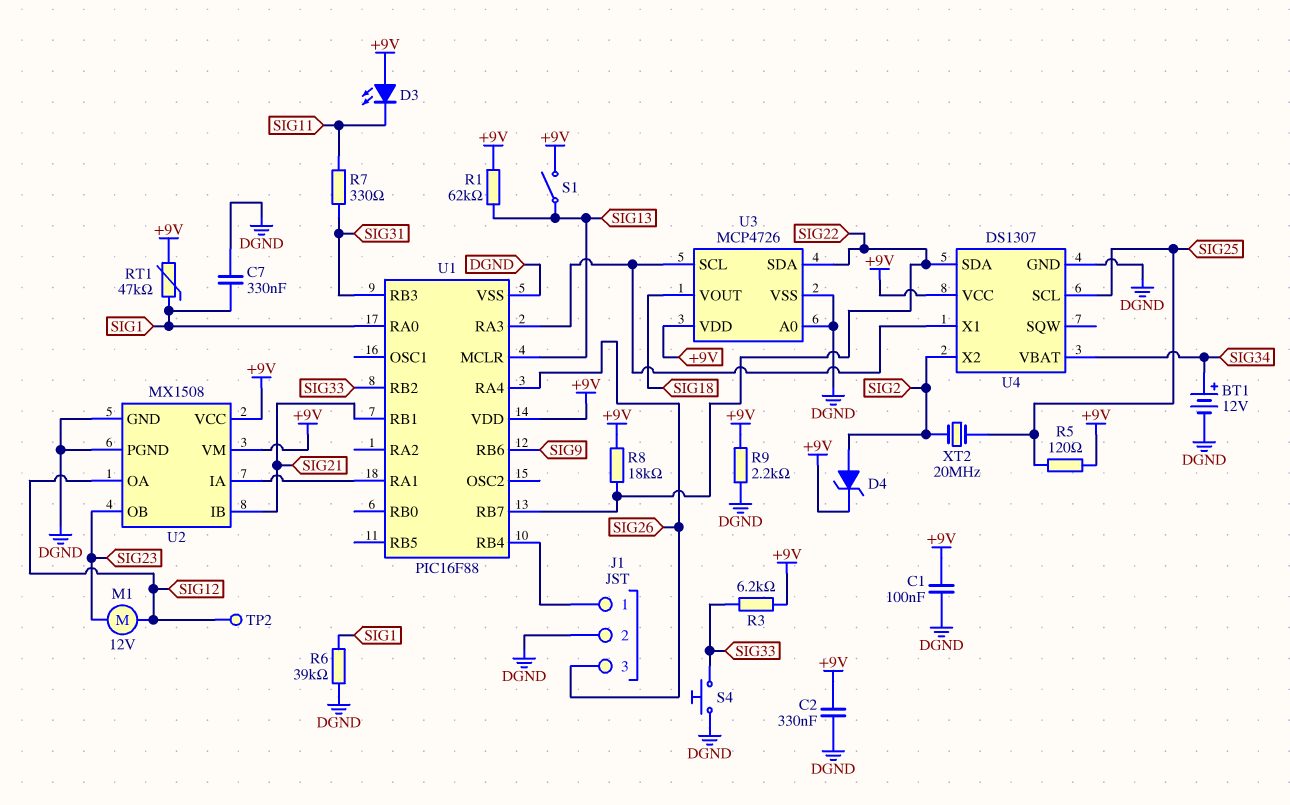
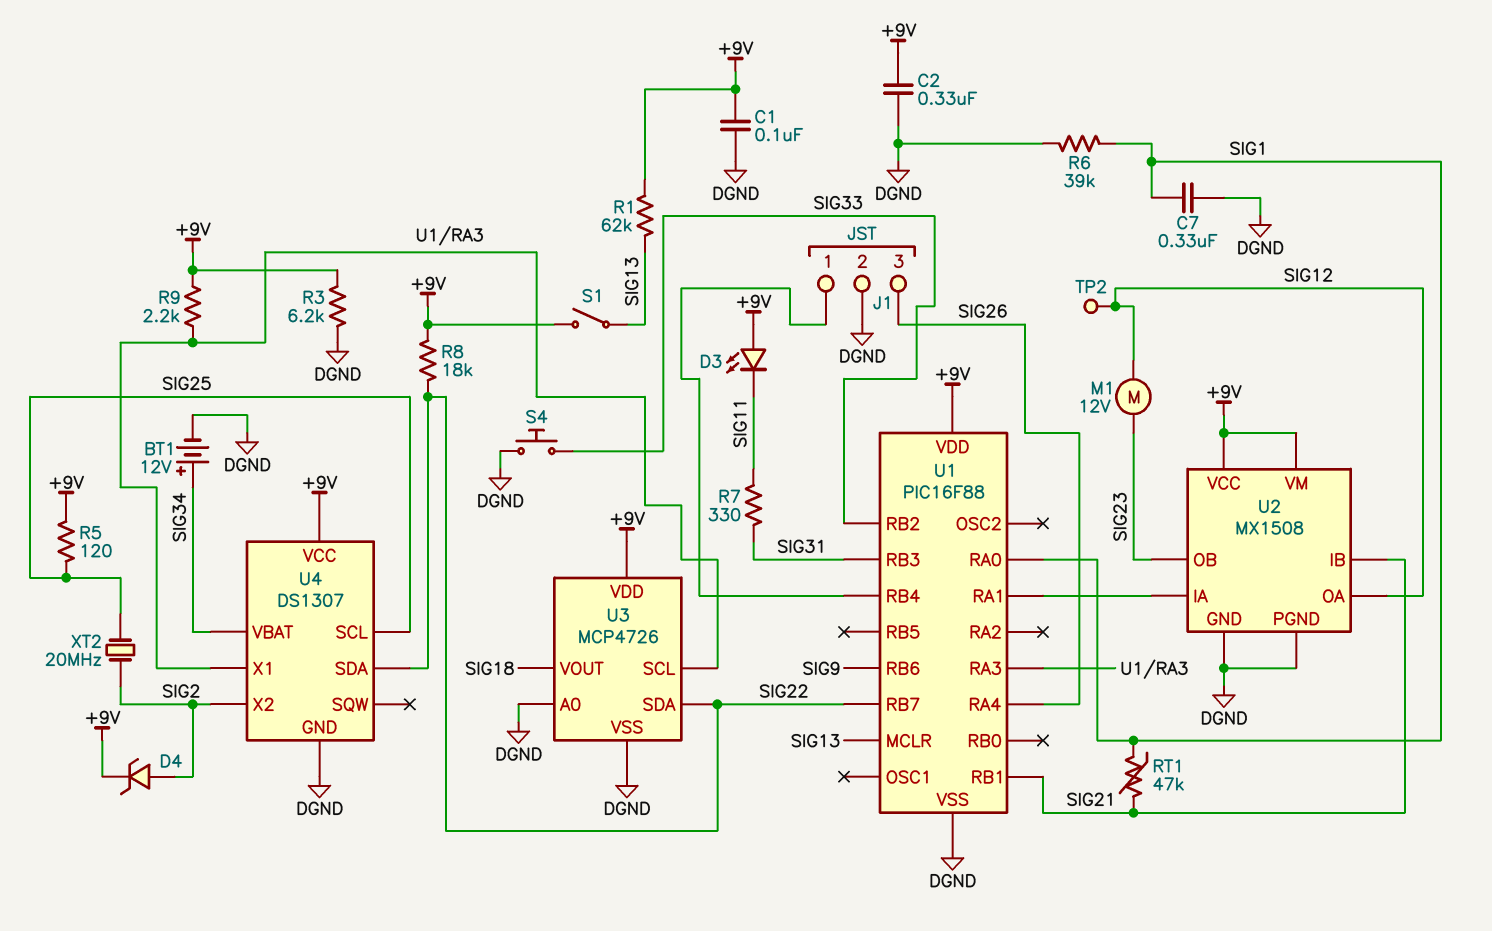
R3: 6.2k (+9V, SIG33) -> 6.2k (+9V, DGND)
R9: 2.2k (+9V, DGND) -> 2.2k (+9V, U1/RA3)
RT1: 47k (+9V, SIG1) -> 47k (SIG1, SIG21)

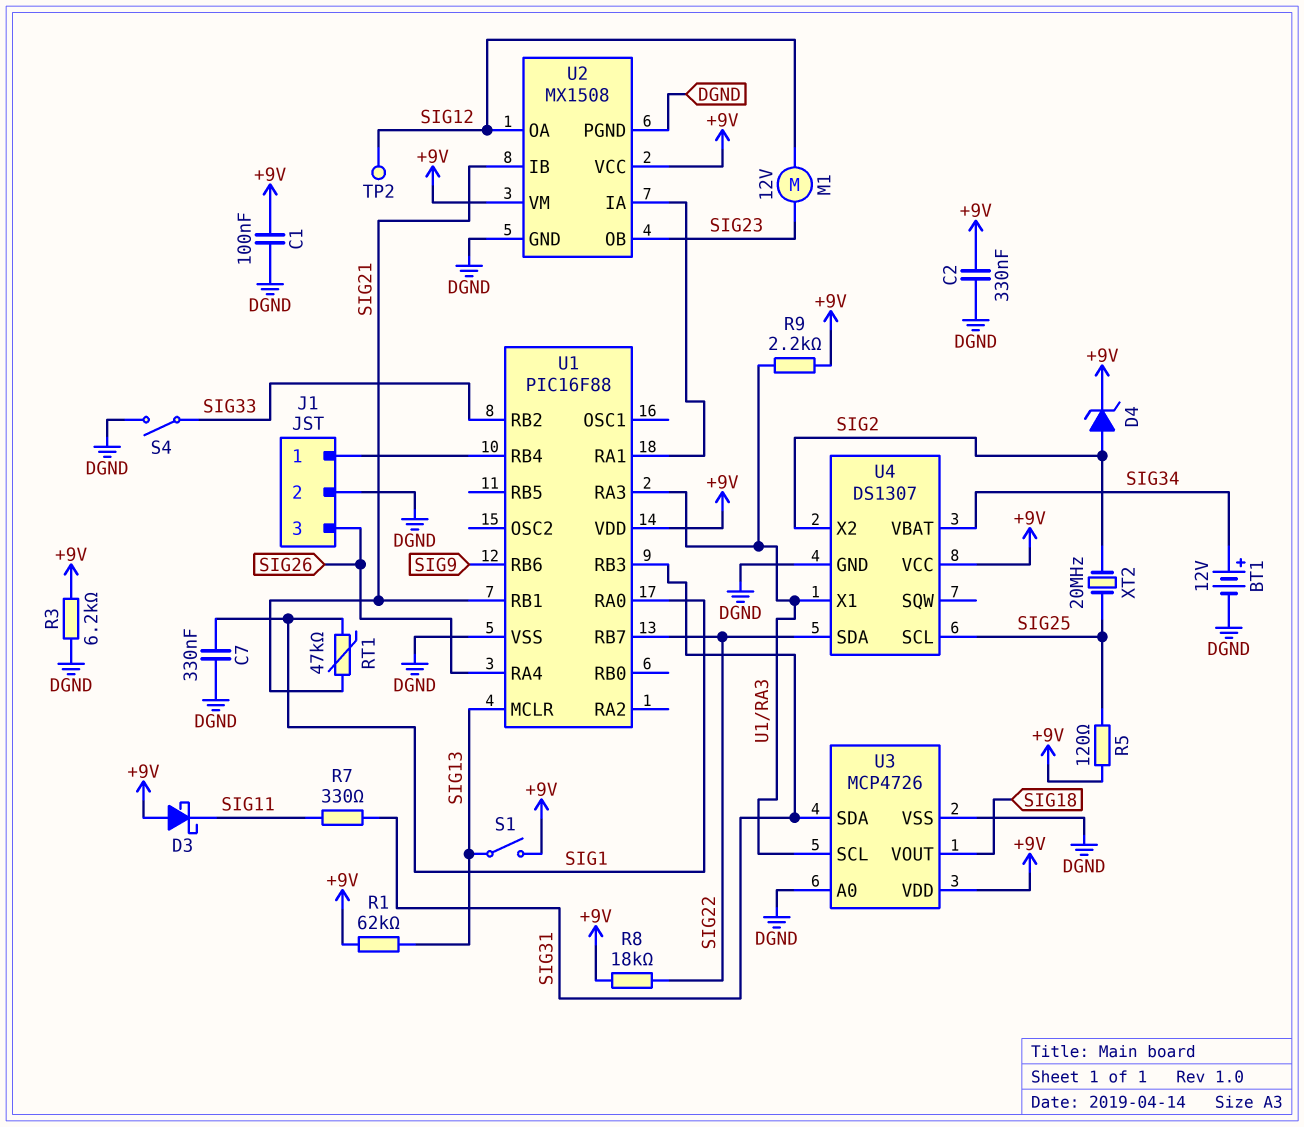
D3: LED (A +9V, K SIG11) -> schottky (A +9V, K SIG11)
R6: 39k (DGND, SIG1) -> none
S4: button (DGND, SIG33) -> switch (DGND, SIG33)
U3 pin SDA: SIG22 -> SIG31

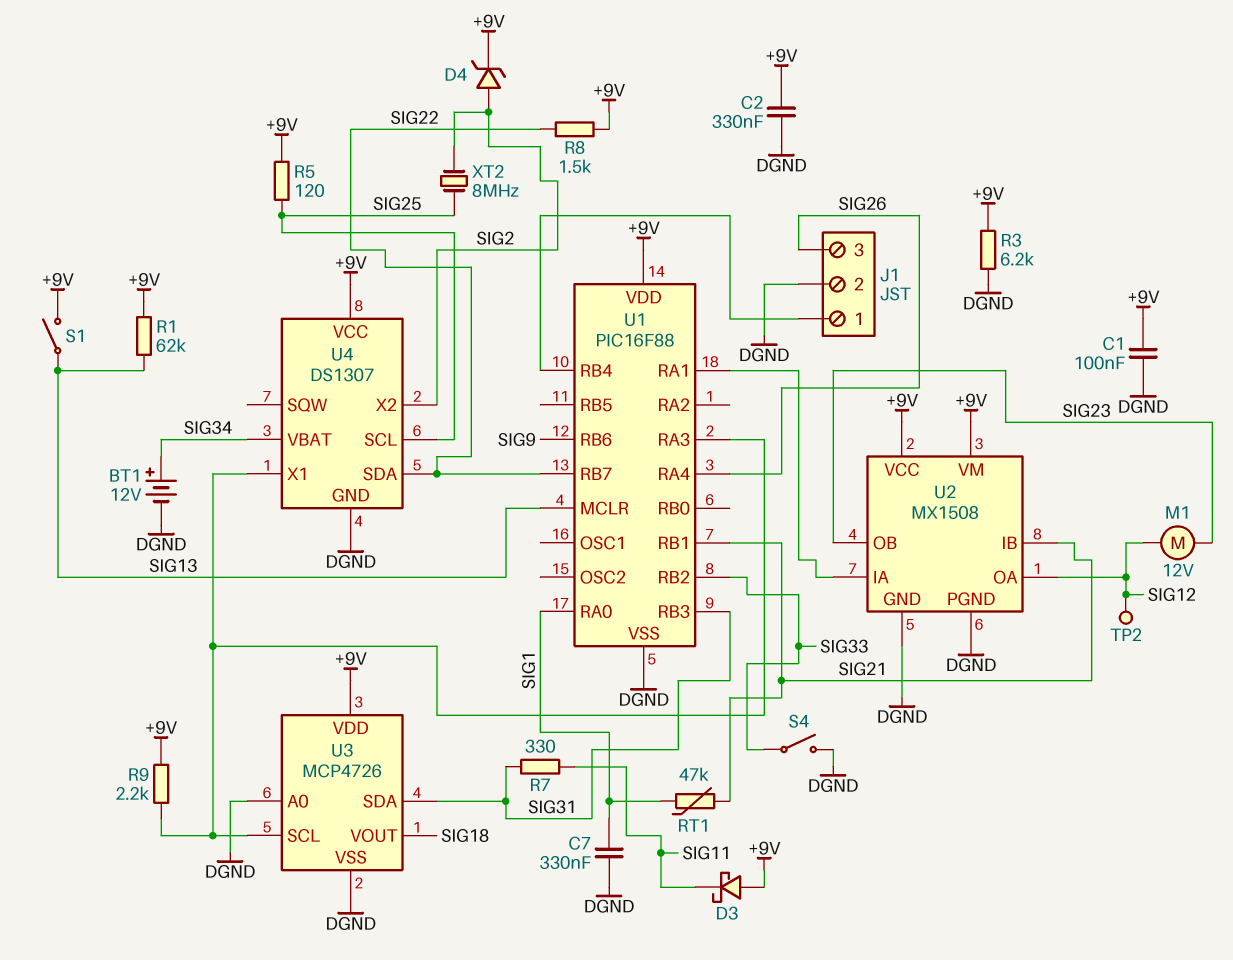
R8: 18k (+9V, SIG22) -> 1.5k (+9V, SIG22)
XT2: 20MHz (SIG2, SIG25) -> 8MHz (SIG2, SIG25)

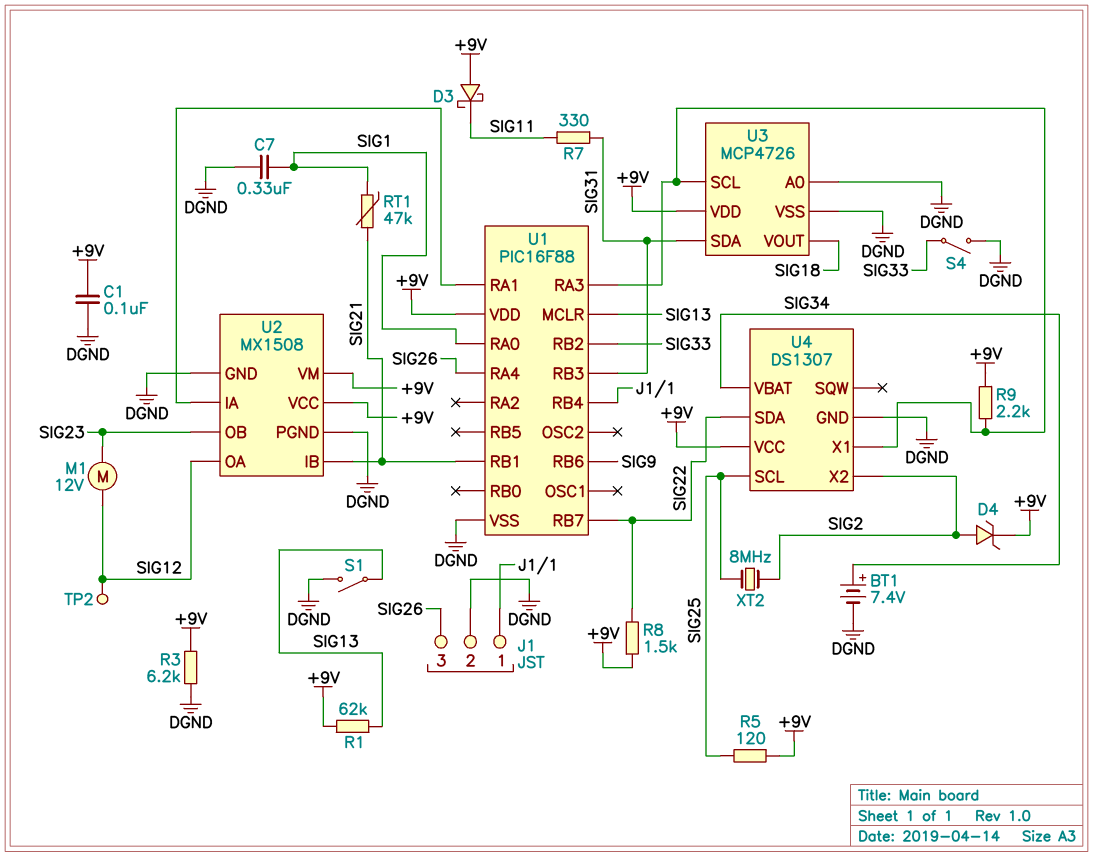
BT1: 12V (plus SIG34, minus DGND) -> 7.4V (plus SIG34, minus DGND)
C2: 330nF (+9V, DGND) -> none
S1: switch (+9V, SIG13) -> switch (DGND, SIG13)

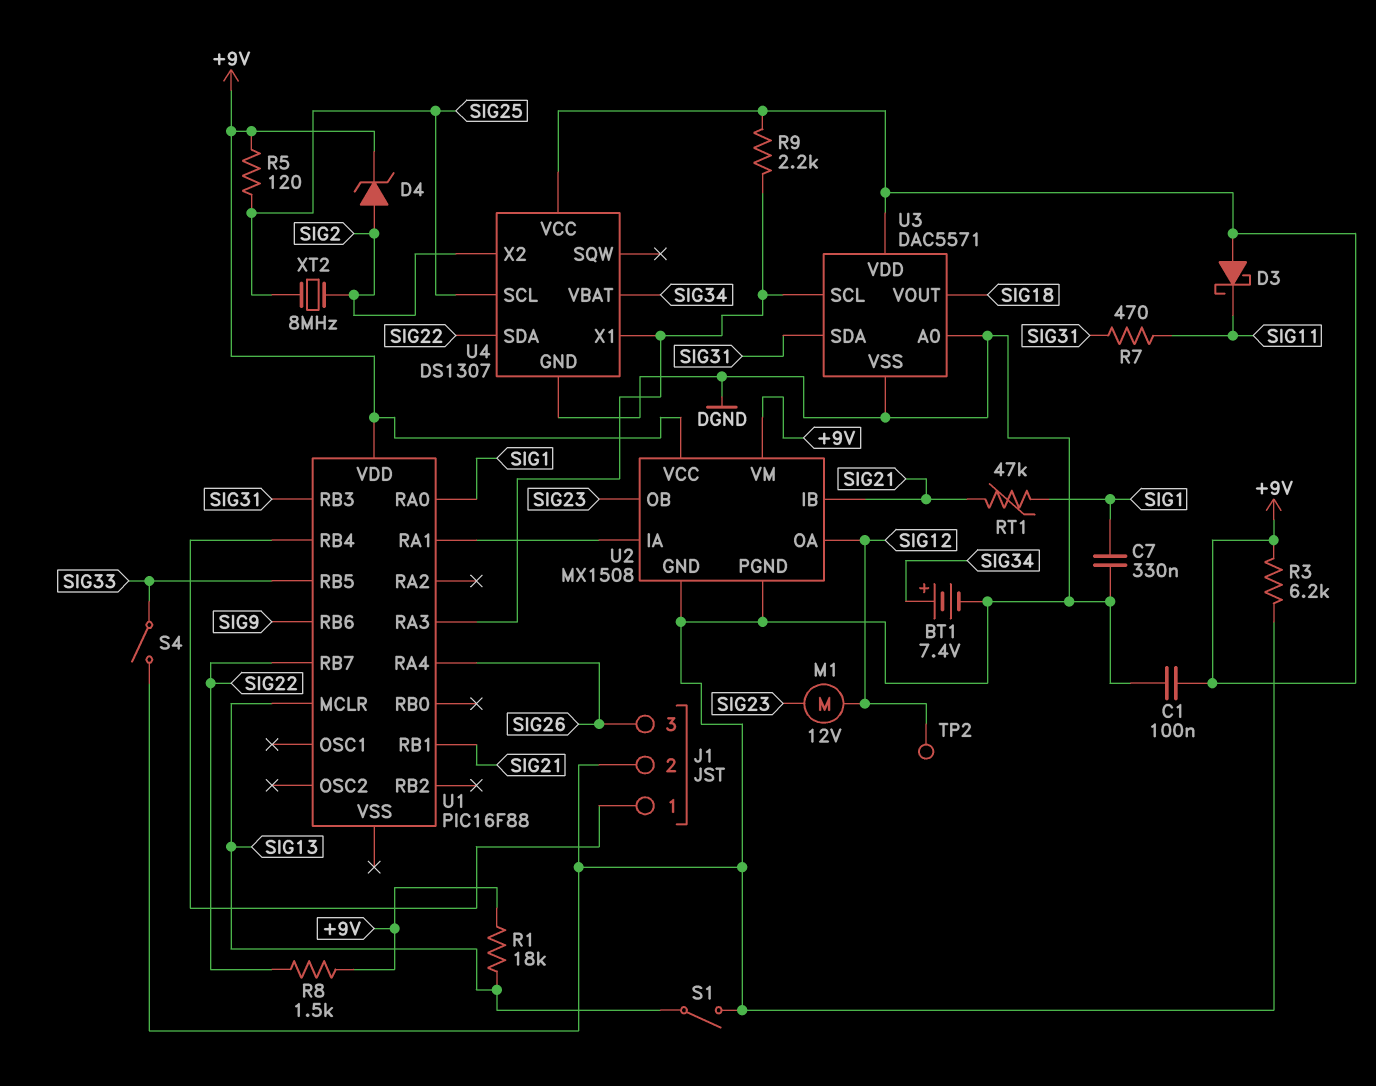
R1: 62k (+9V, SIG13) -> 18k (+9V, SIG13)
R7: 330 (SIG11, SIG31) -> 470 (SIG11, SIG31)
U1 pin RB2: SIG33 -> none
U1 pin RB5: none -> SIG33
U1 pin VSS: DGND -> none
U3: MCP4726 -> DAC5571

